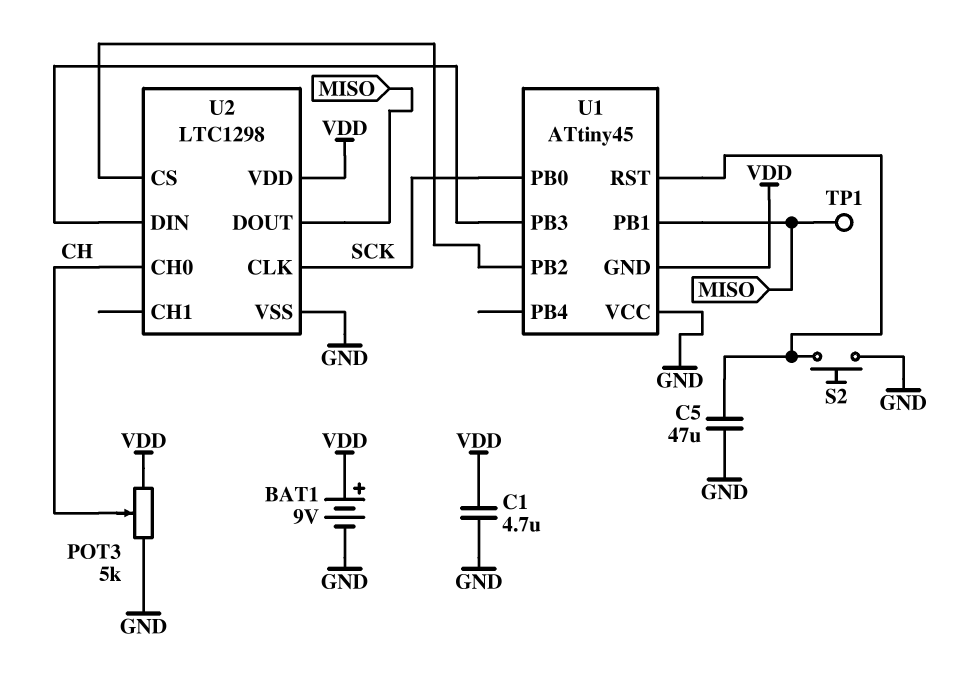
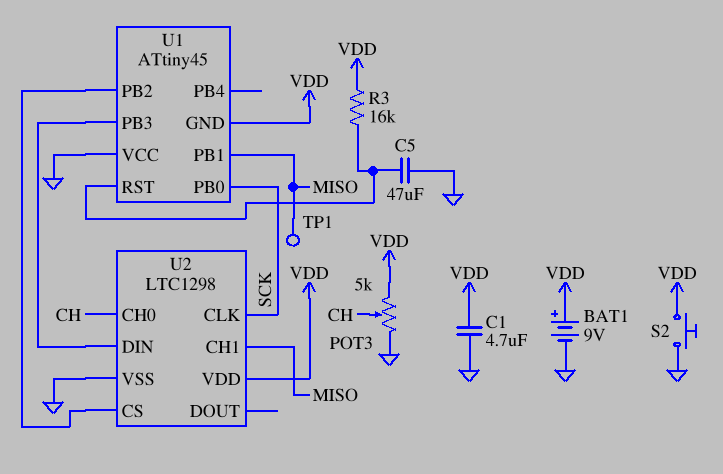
R3: none -> 16k (U1/RST, VDD)
S2: button (GND, U1/RST) -> button (GND, VDD)
U2 pin CH1: none -> MISO
U2 pin DOUT: MISO -> none

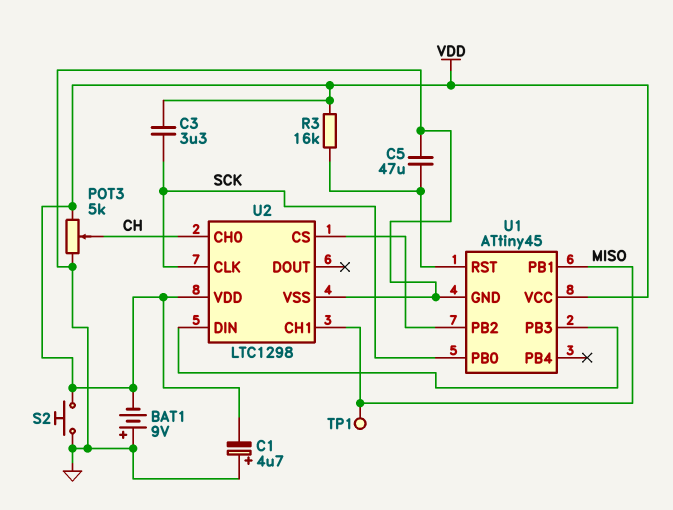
BAT1: 9V (plus VDD, minus GND) -> 9V (plus GND, minus VDD)
C1: 4.7uF (GND, VDD) -> 4.7uF (plus GND, minus VDD)
C3: none -> 3.3uF (SCK, VDD)
U1 pin GND: VDD -> GND
U1 pin VCC: GND -> VDD

